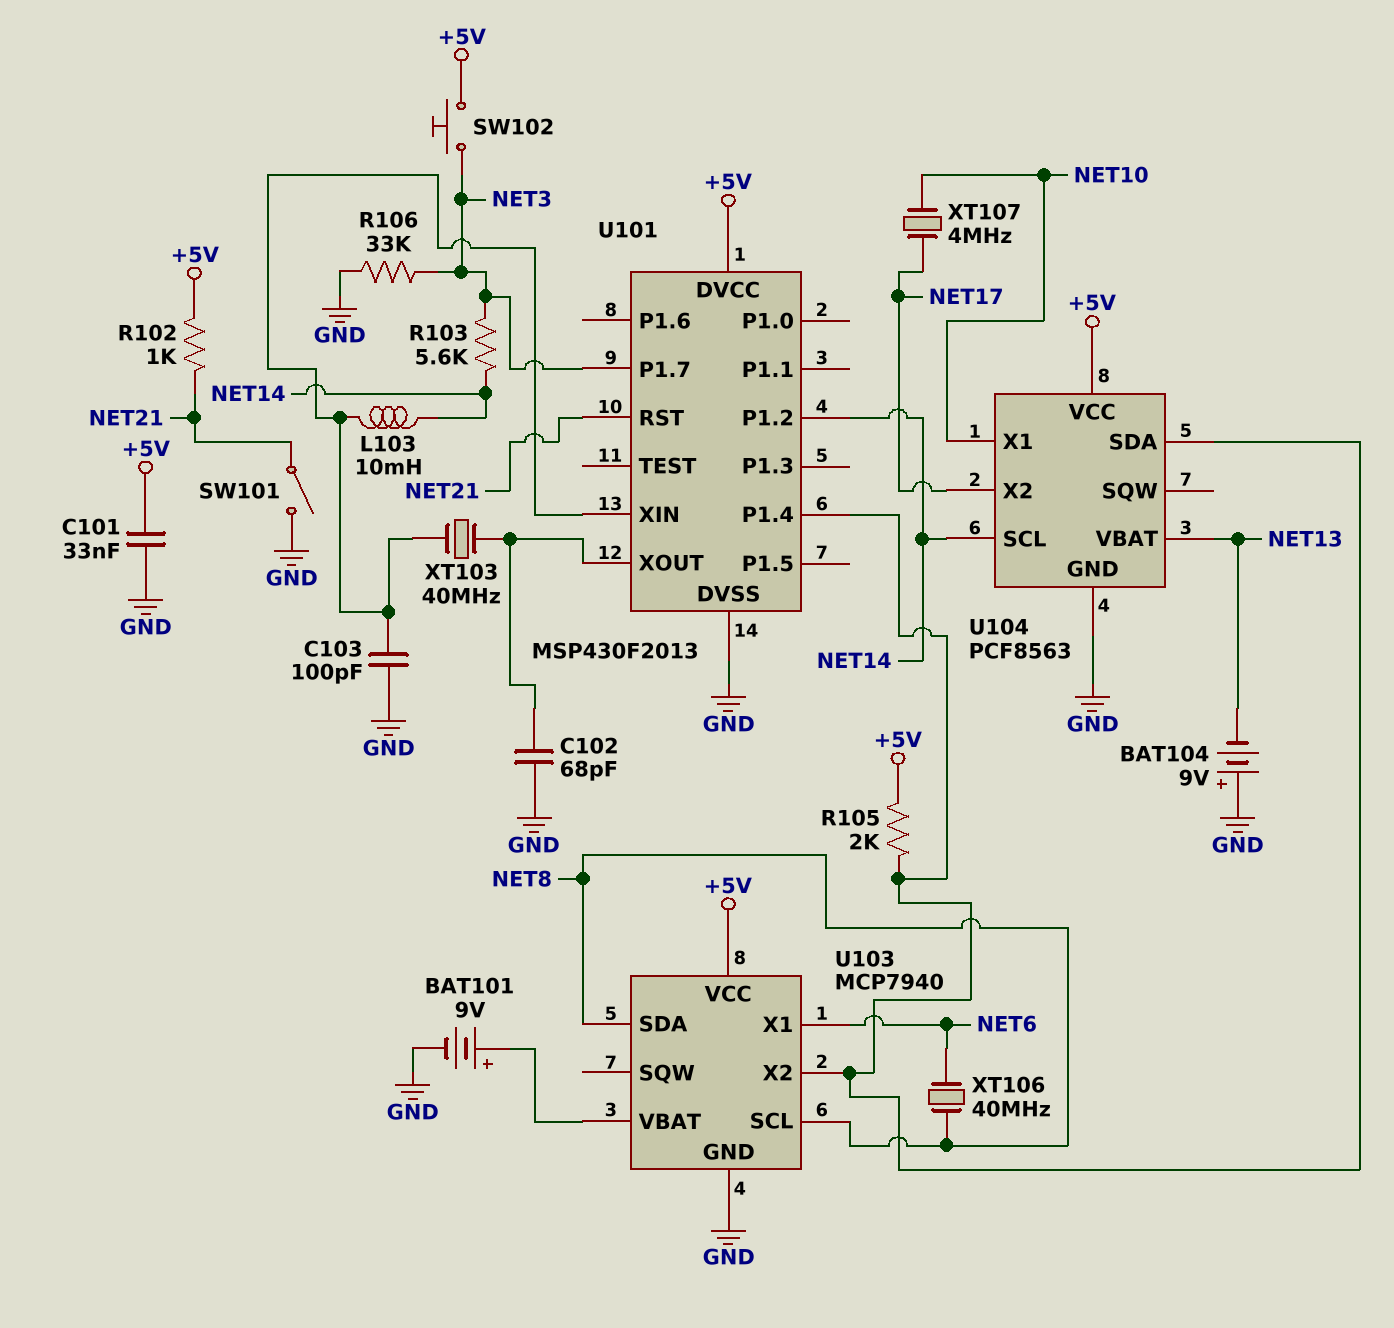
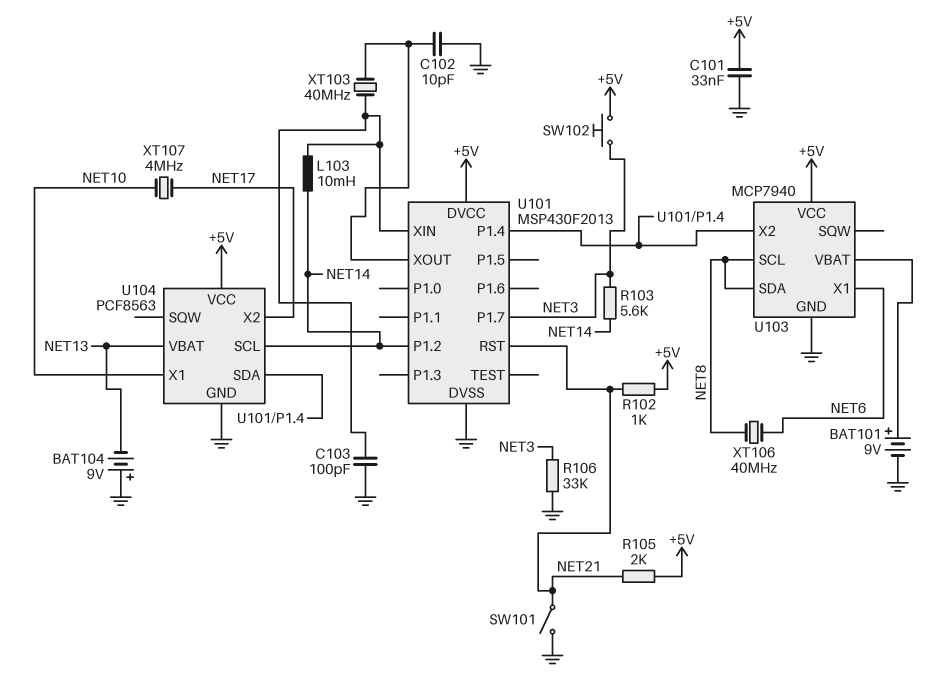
C102: 68pF (GND, U101/XOUT) -> 10pF (GND, U101/XOUT)
R105: 2k (+5V, U101/P1.4) -> 2k (+5V, NET21)

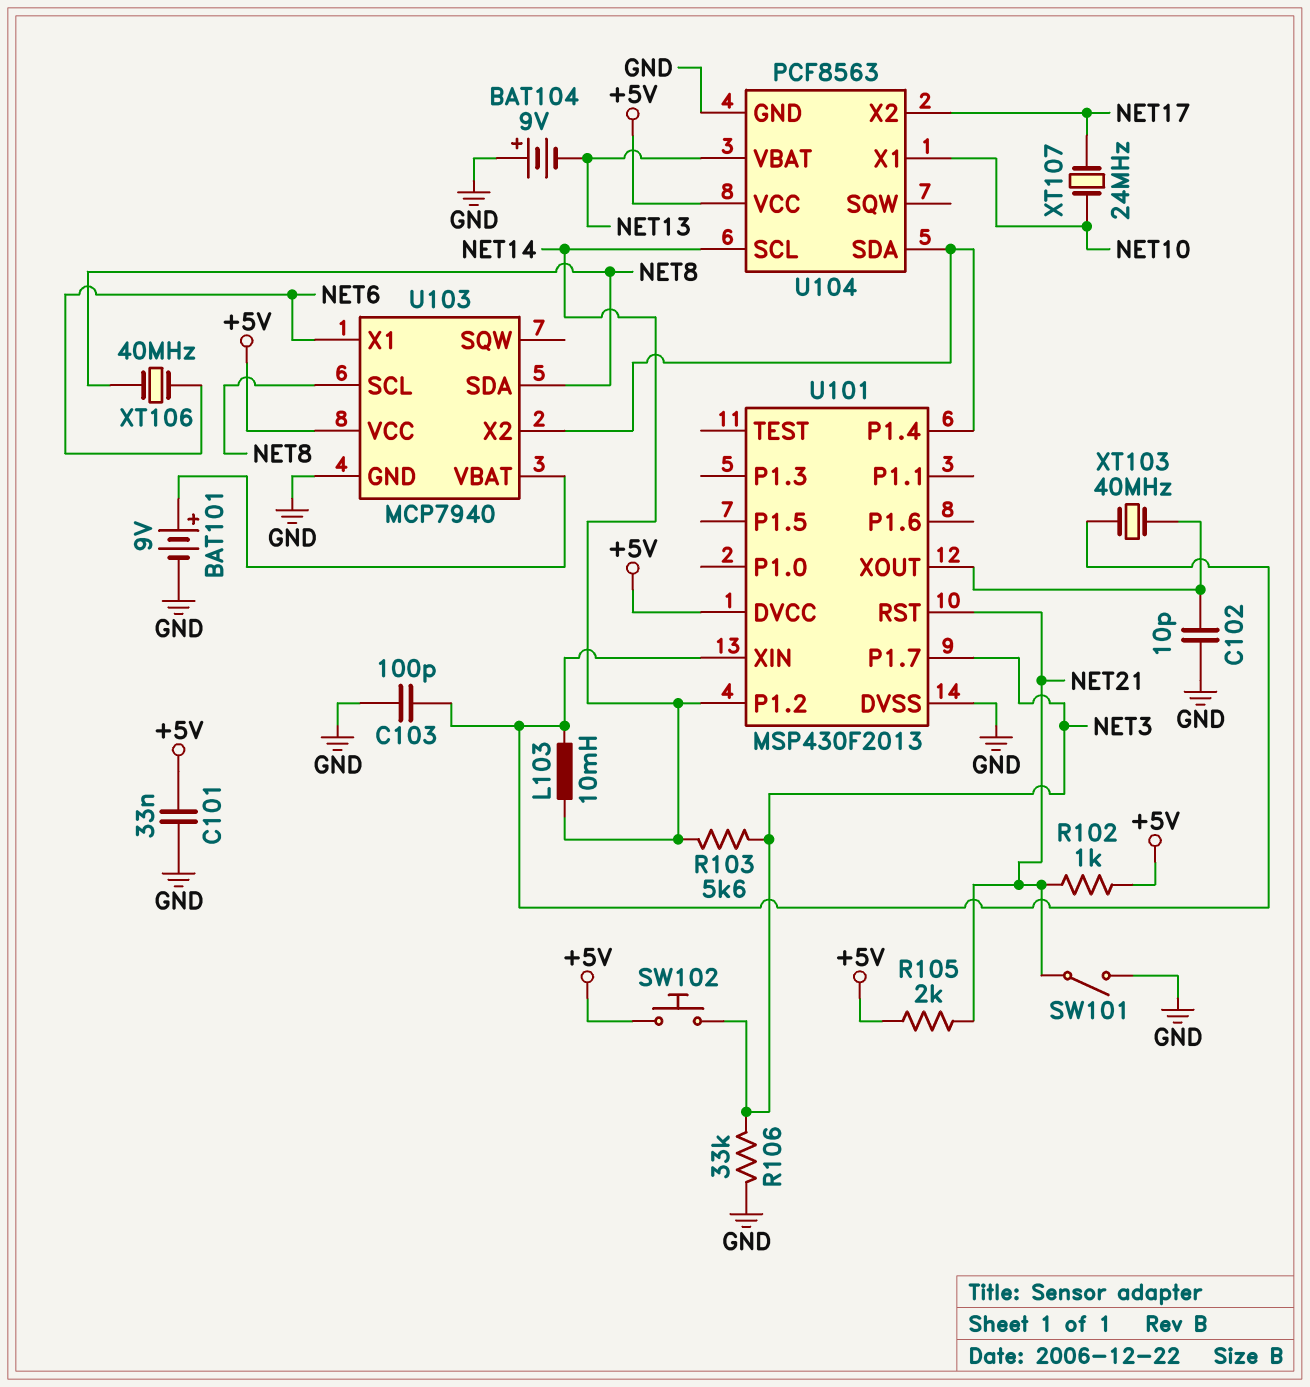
XT107: 4MHz (NET10, NET17) -> 24MHz (NET10, NET17)

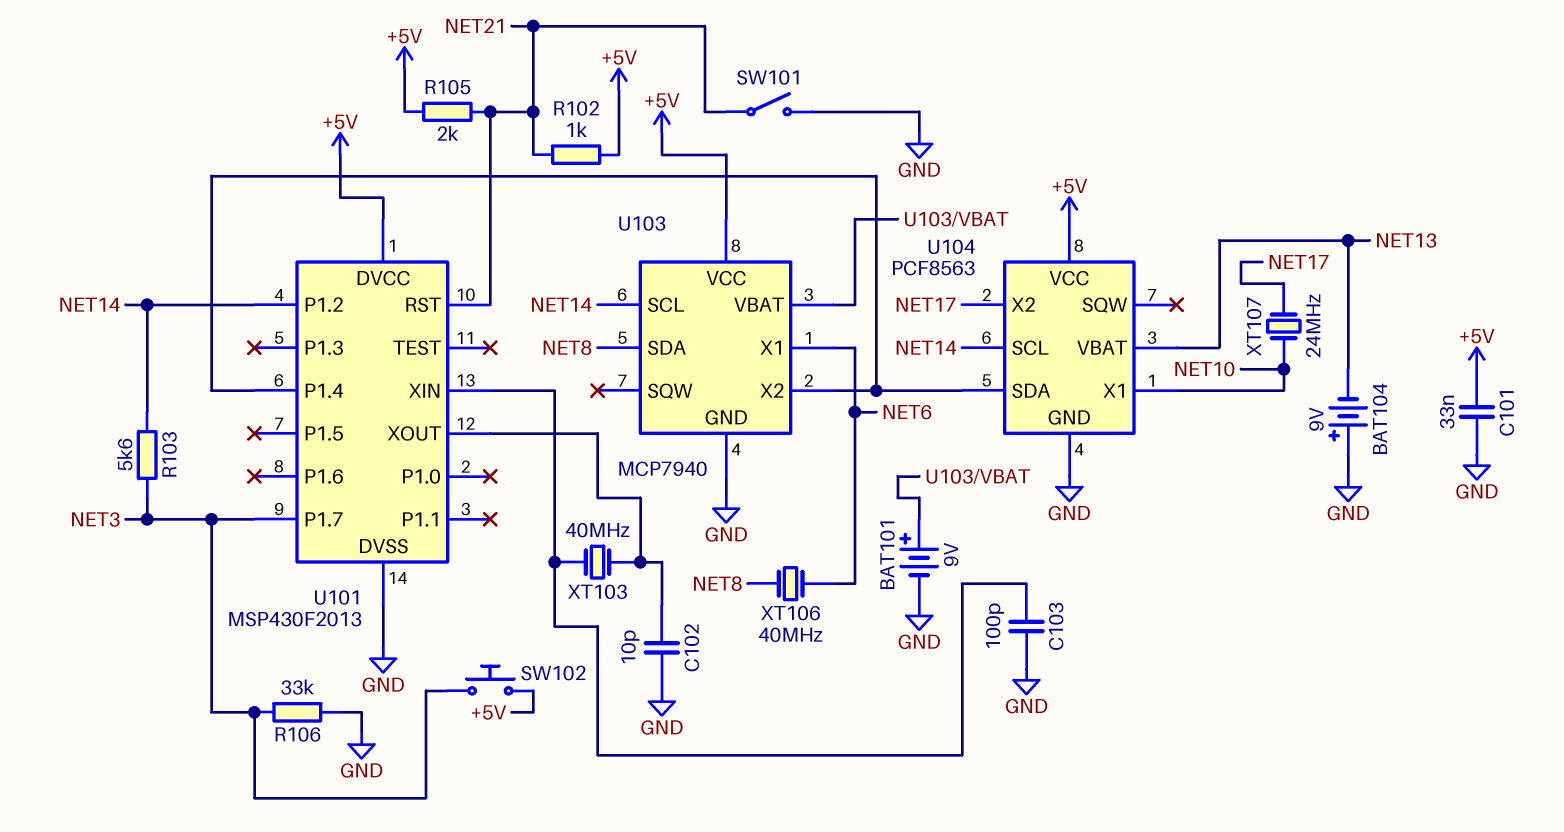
L103: 10mH (NET14, U101/XIN) -> none
U103 pin SCL: NET8 -> NET14

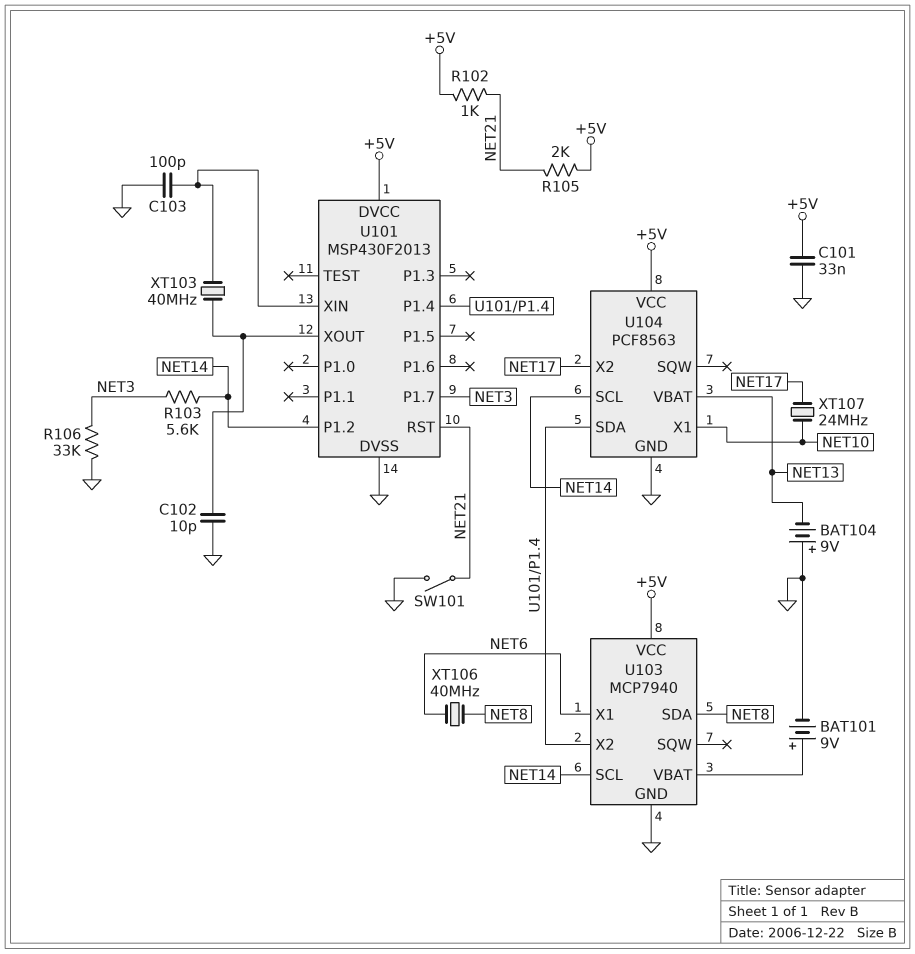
SW102: button (+5V, NET3) -> none

